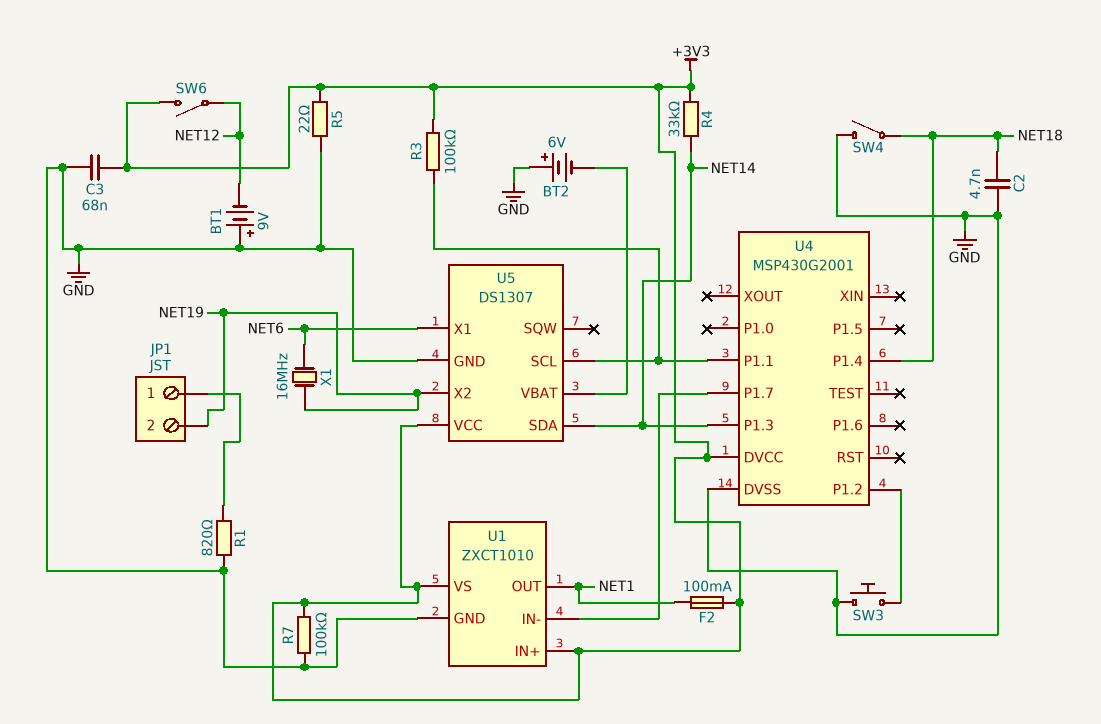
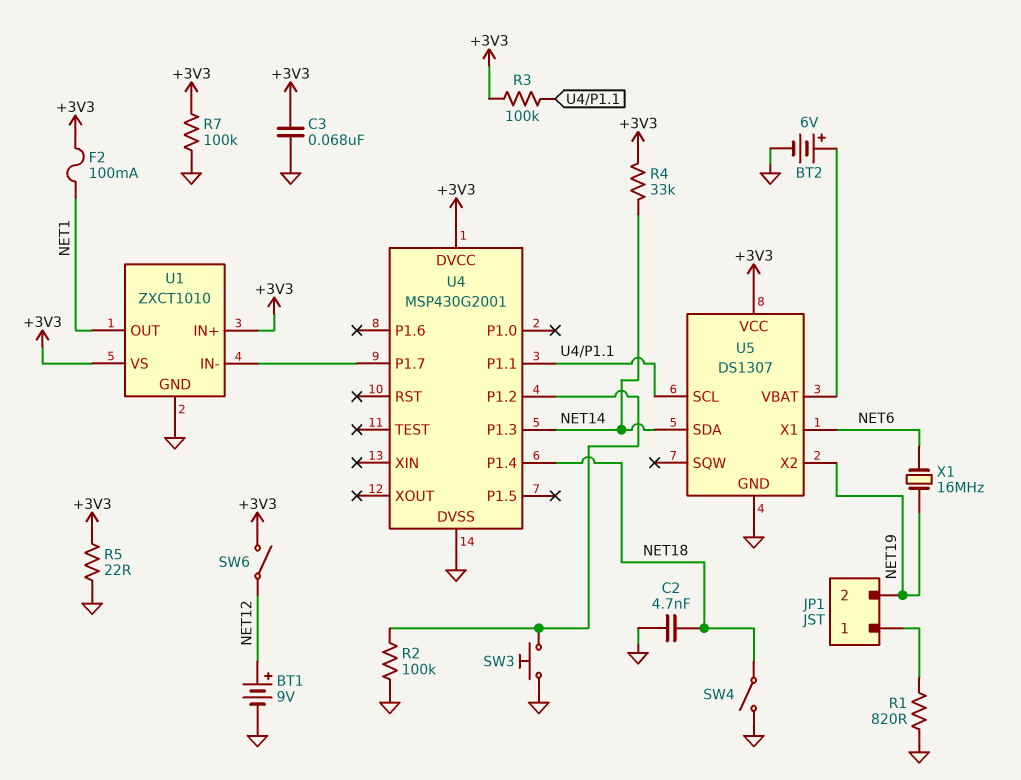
BT1: 9V (plus GND, minus NET12) -> 9V (plus NET12, minus GND)
BT2: 6V (plus GND, minus U5/VBAT) -> 6V (plus U5/VBAT, minus GND)
R2: none -> 100k (GND, U4/P1.2)

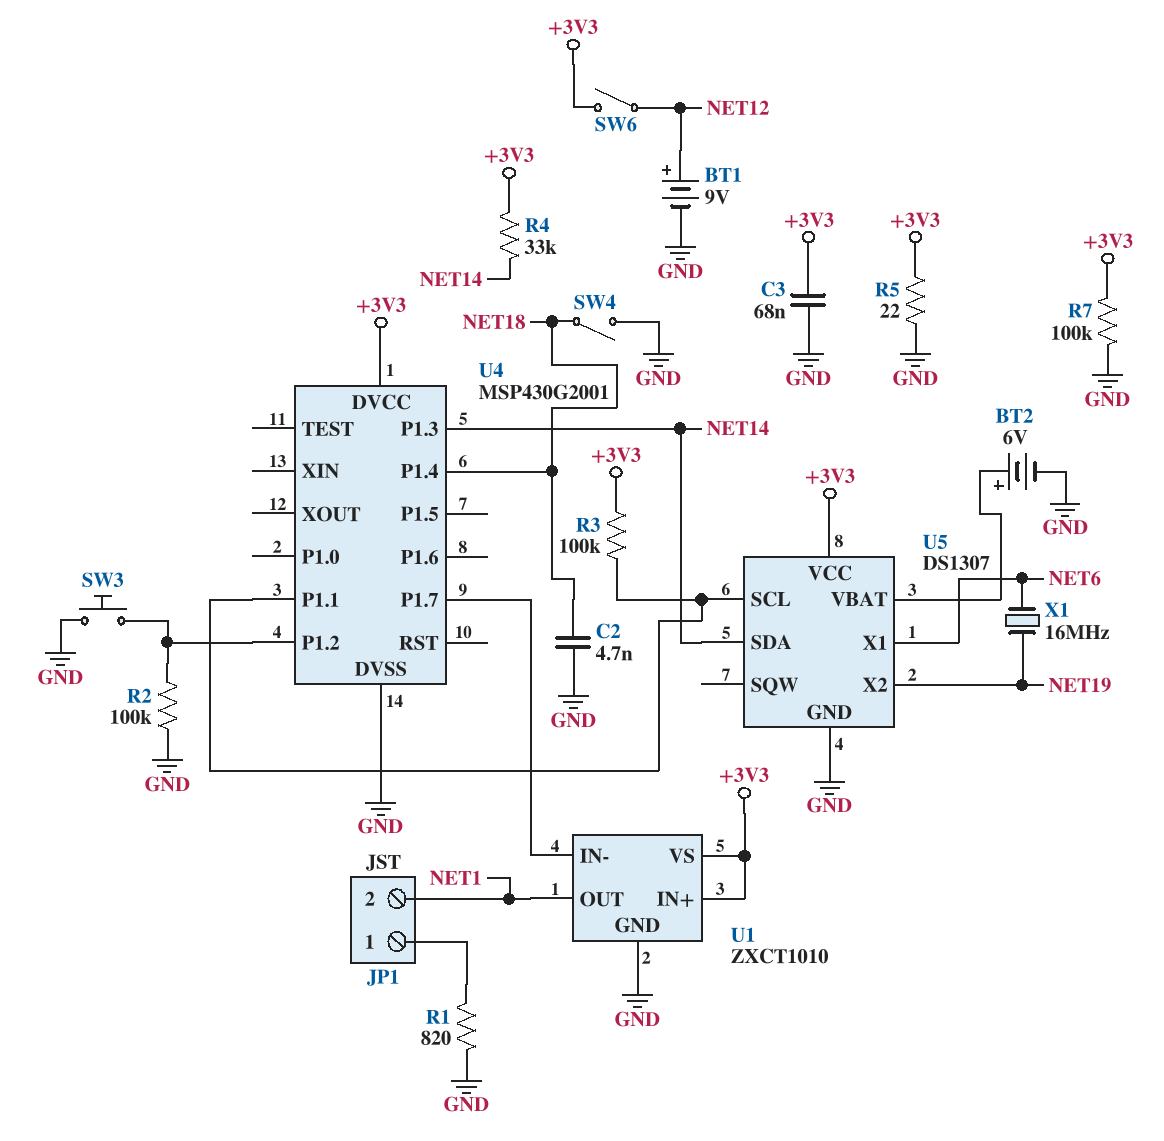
F2: 100mA (+3V3, NET1) -> none
JP1 pin 2: NET19 -> NET1

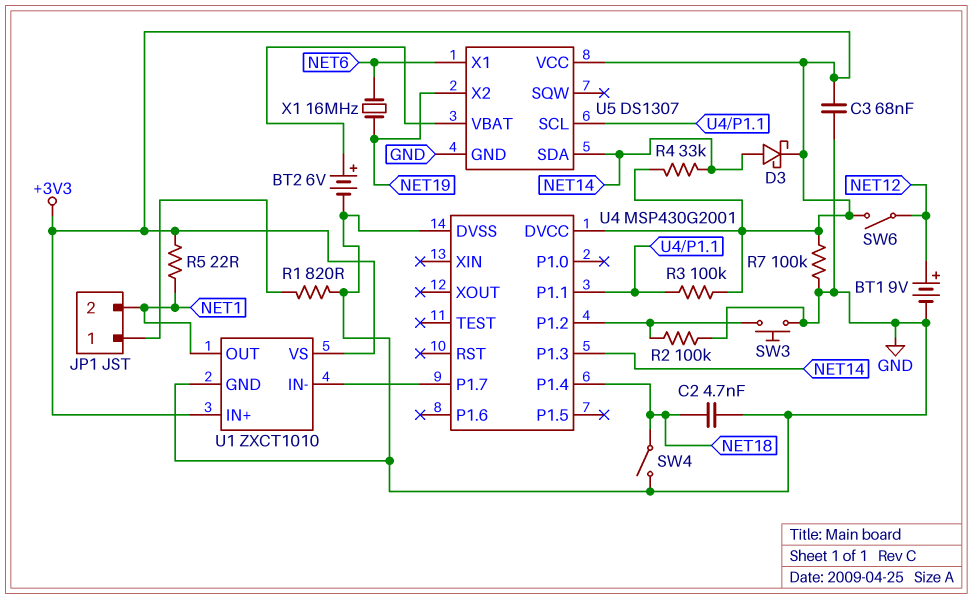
D3: none -> schottky (A NET14, K +3V3)
R5: 22 (+3V3, GND) -> 22 (+3V3, NET1)

